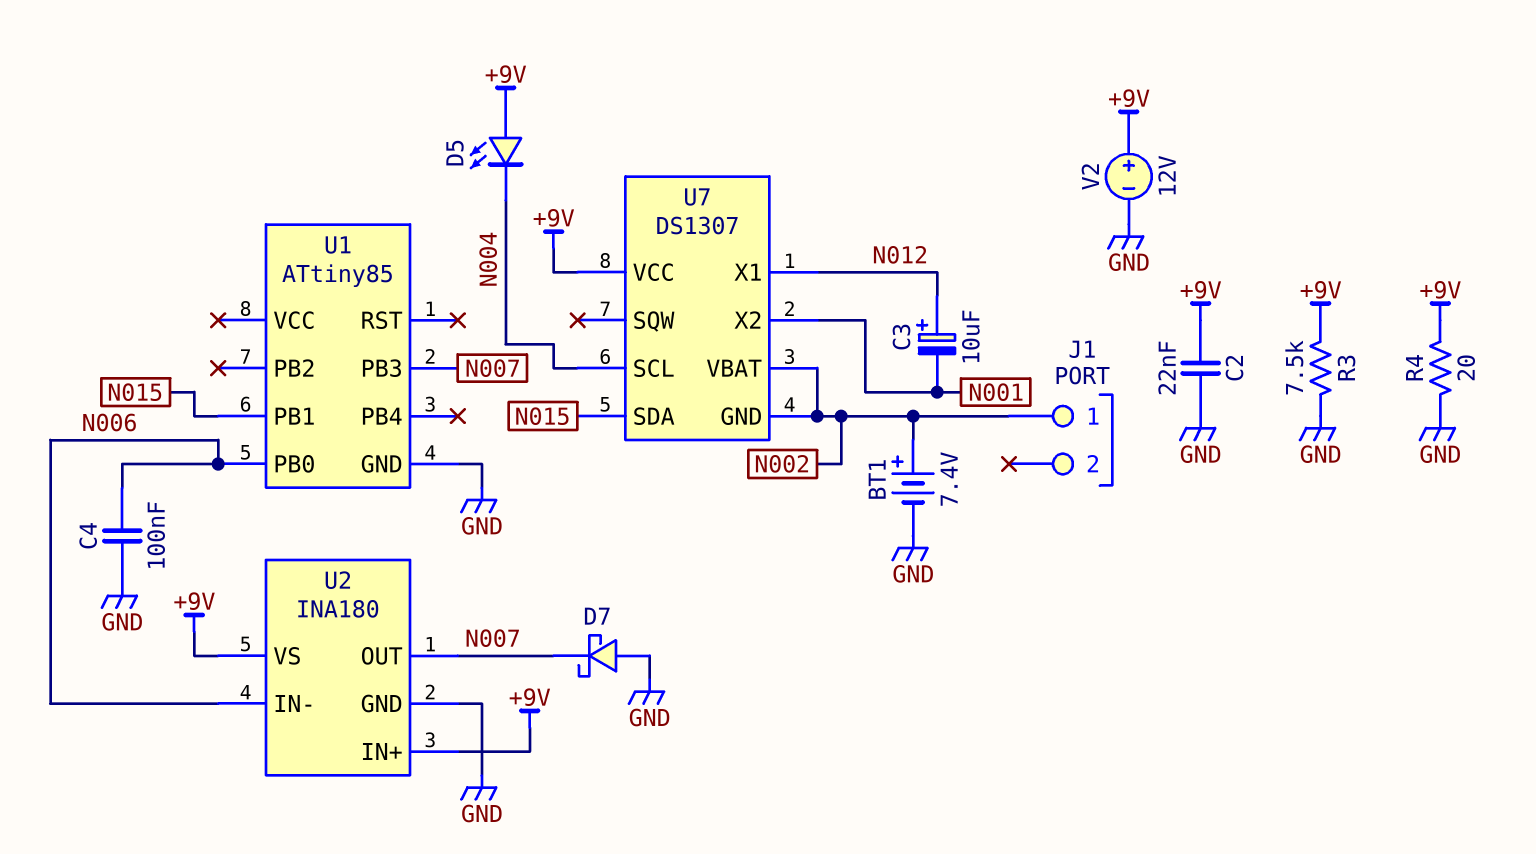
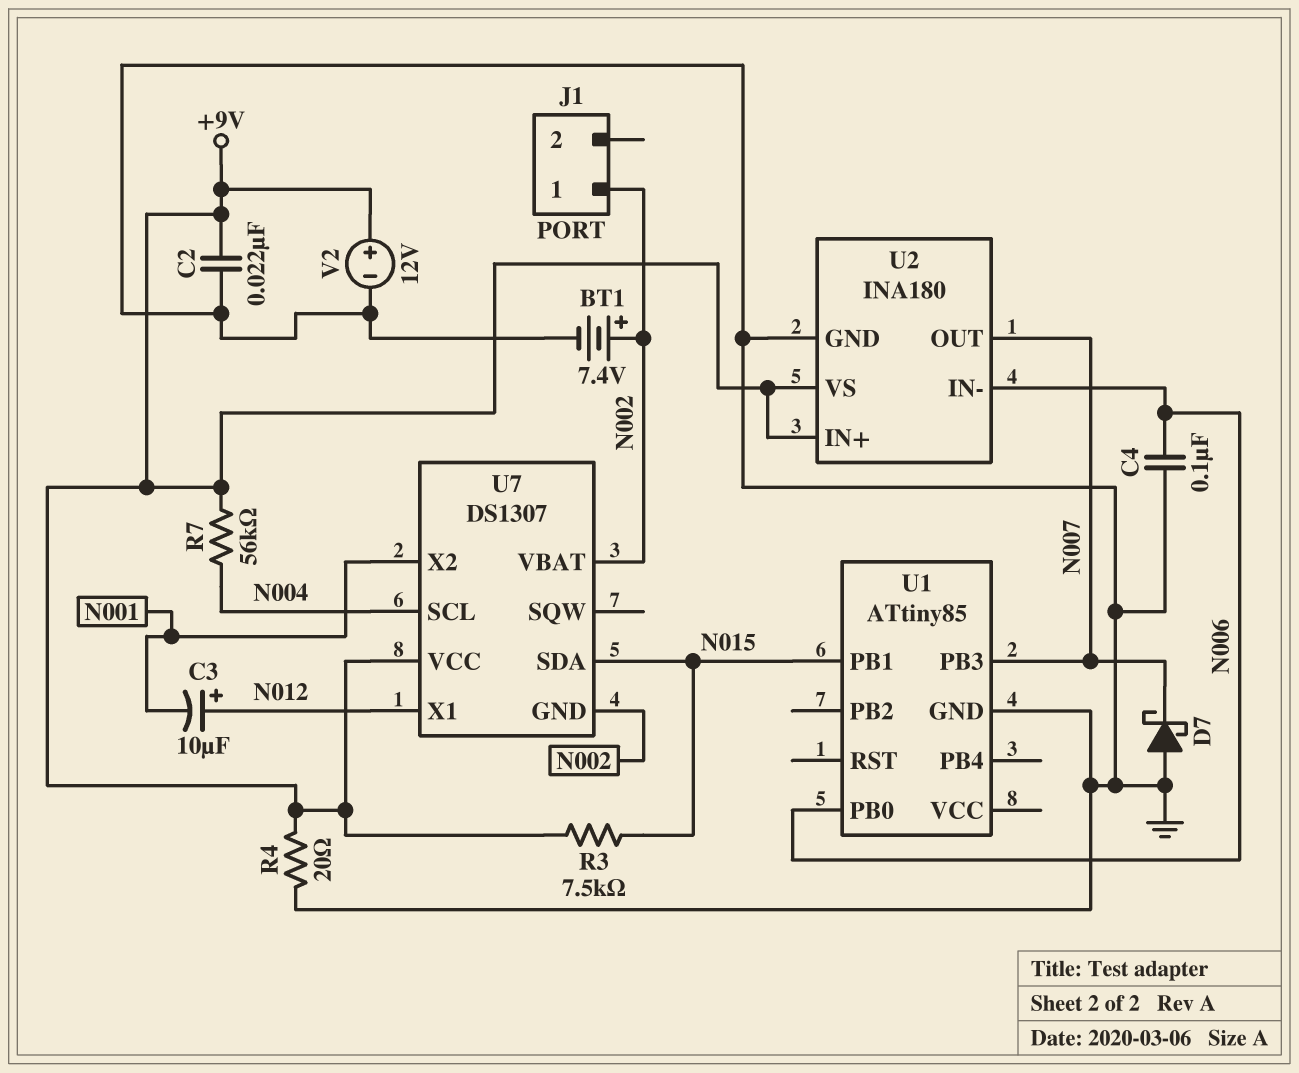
D5: LED (A +9V, K N004) -> none
R3: 7.5k (+9V, GND) -> 7.5k (+9V, N015)
R7: none -> 56k (+9V, N004)

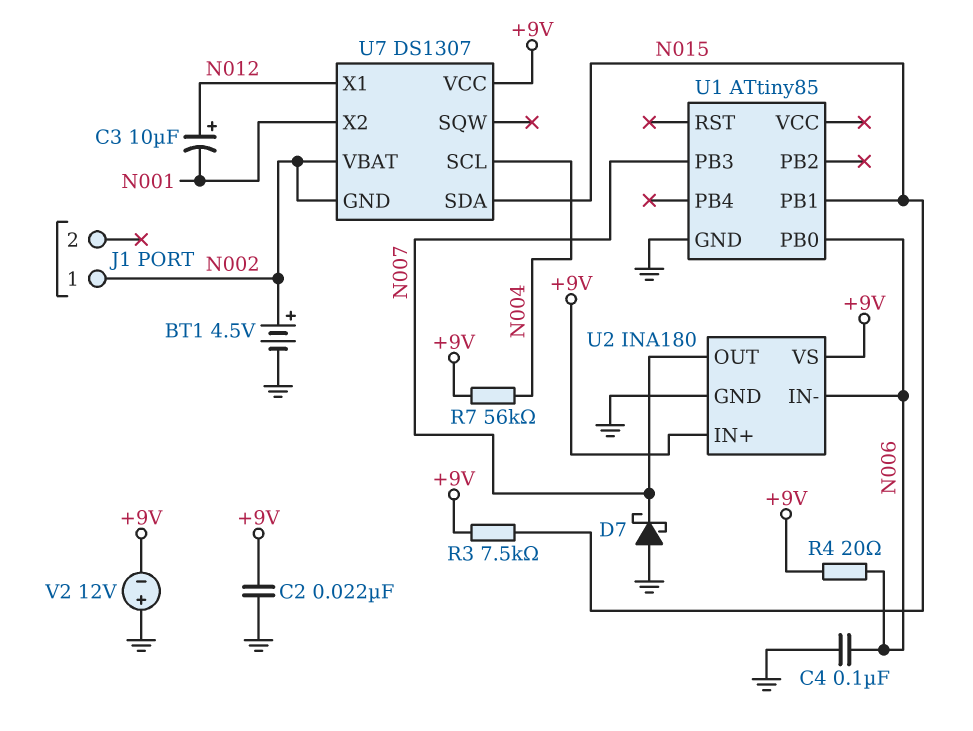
BT1: 7.4V (plus N002, minus GND) -> 4.5V (plus N002, minus GND)
R4: 20 (+9V, GND) -> 20 (+9V, N006)
V2: 12V (plus +9V, minus GND) -> 12V (plus GND, minus +9V)

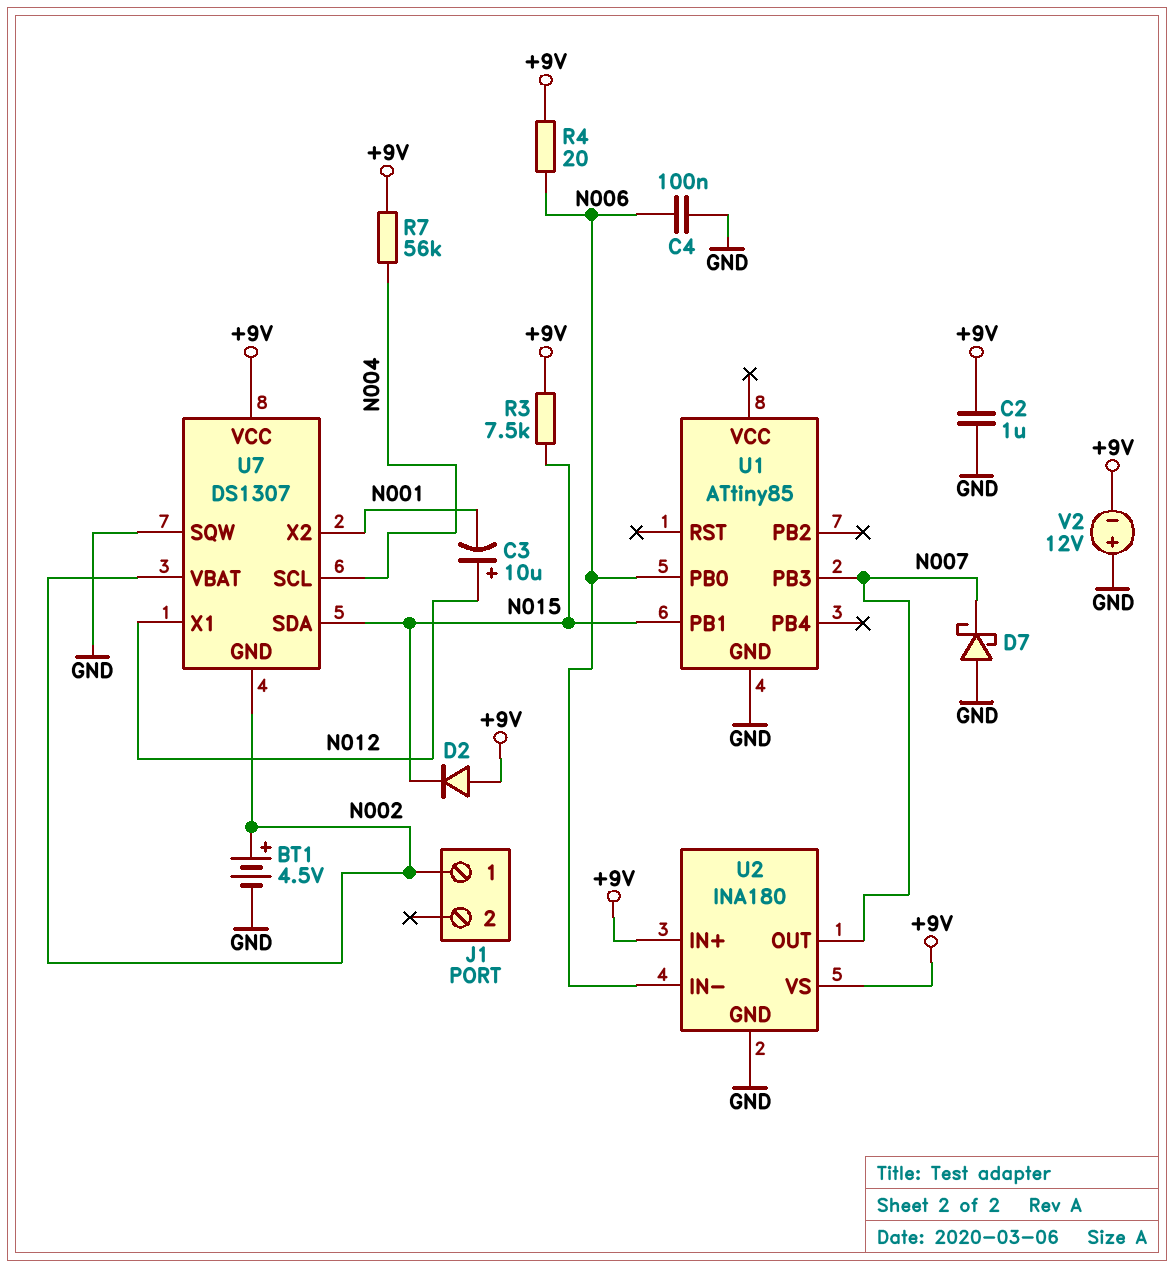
C2: 22nF (+9V, GND) -> 1uF (+9V, GND)
D2: none -> diode (A +9V, K N015)
U7 pin SQW: none -> GND

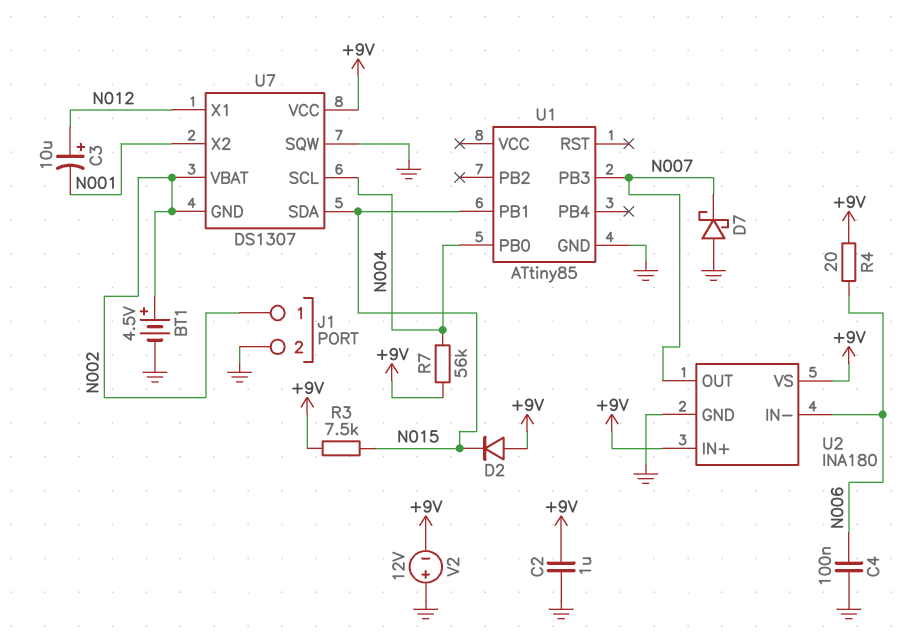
J1 pin 2: none -> GND
U1 pin PB0: N006 -> N004

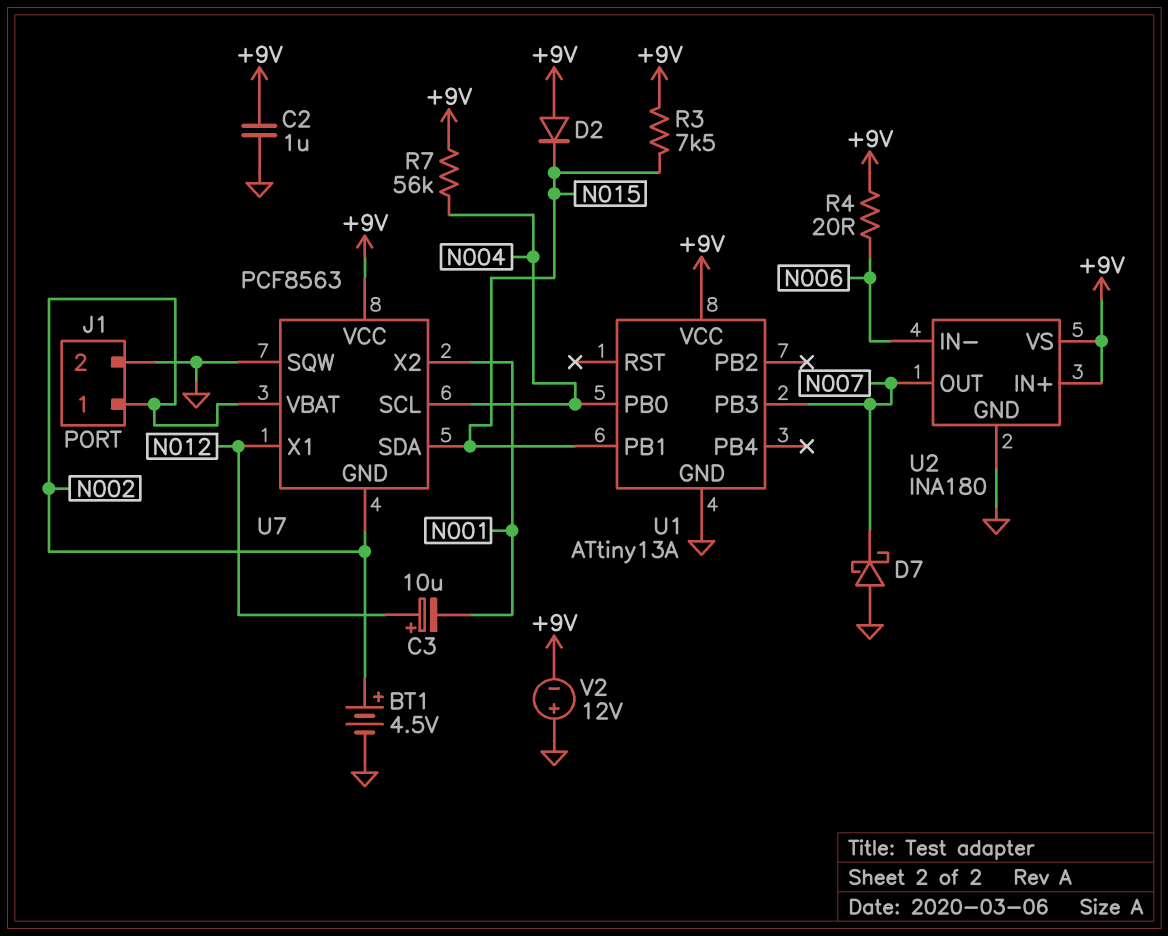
C4: 100nF (GND, N006) -> none
U1: ATtiny85 -> ATtiny13A
U1 pin VCC: none -> +9V
U7: DS1307 -> PCF8563

